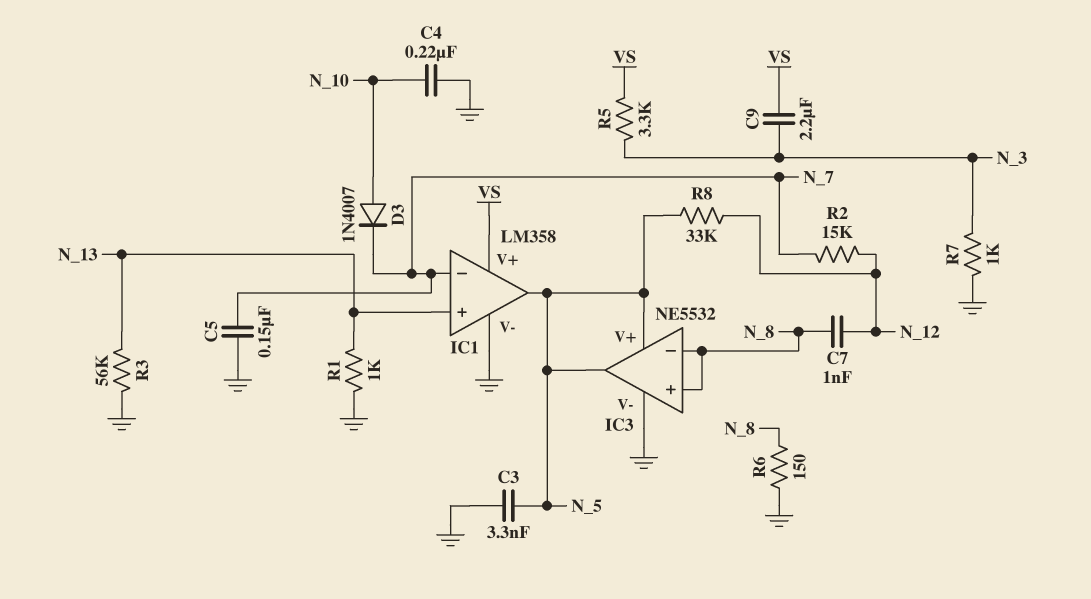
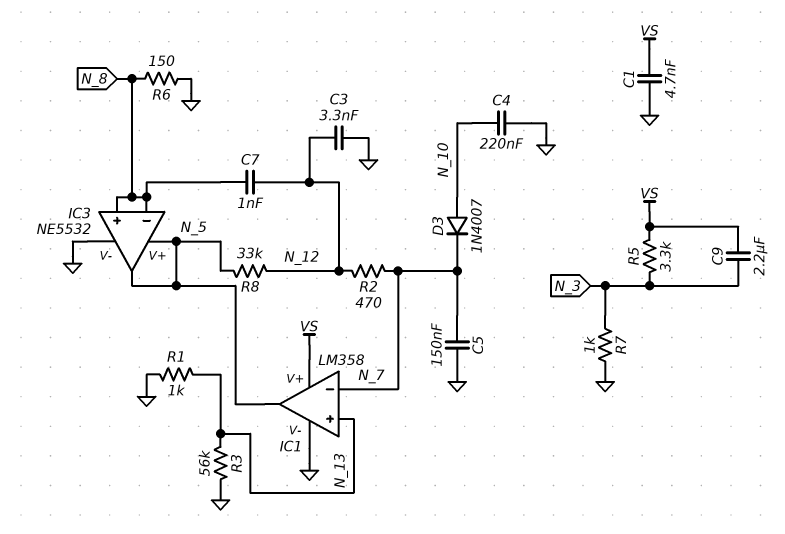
C1: none -> 4.7nF (GND, VS)
C3: 3.3nF (GND, N_5) -> 3.3nF (GND, N_12)
R2: 15k (N_7, N_12) -> 470 (N_7, N_12)

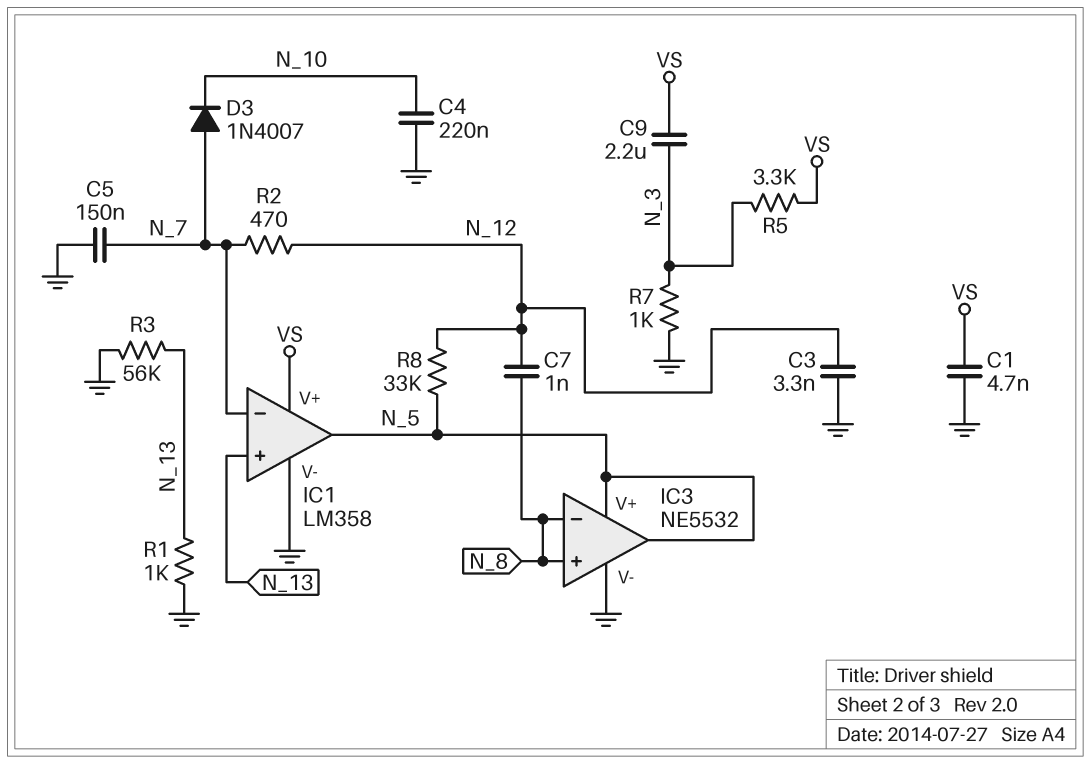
D3: diode 1N4007 (A N_10, K N_7) -> diode 1N4007 (A N_7, K N_10)
R6: 150 (GND, N_8) -> none

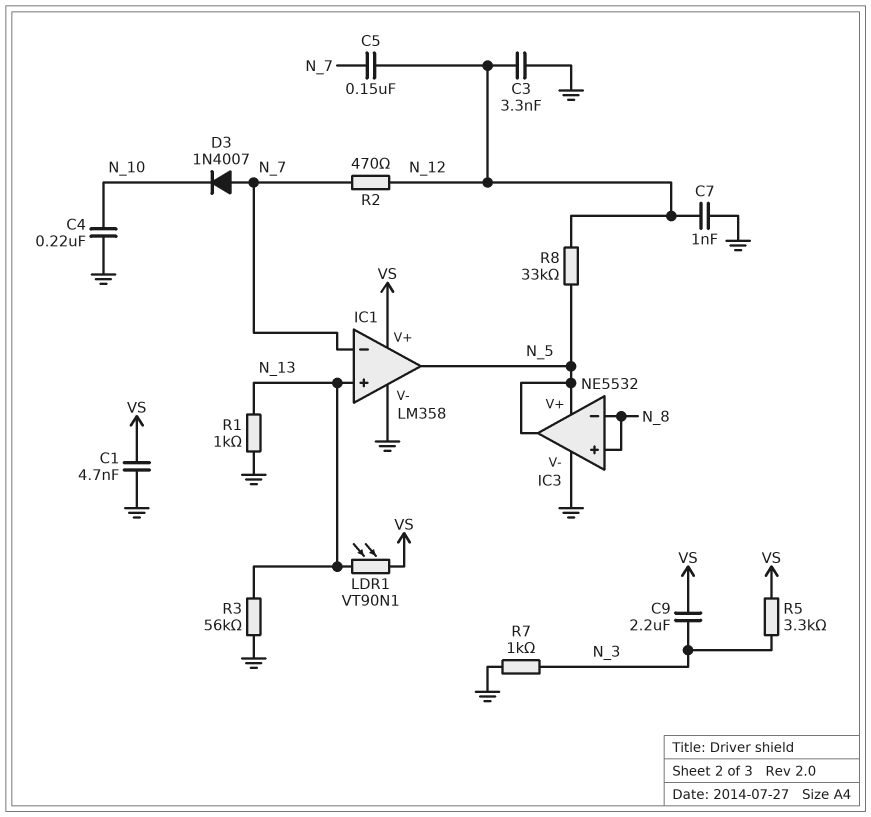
C5: 150nF (GND, N_7) -> 150nF (N_7, N_12)
C7: 1nF (N_8, N_12) -> 1nF (GND, N_12)
LDR1: none -> VT90N1 (N_13, VS)

